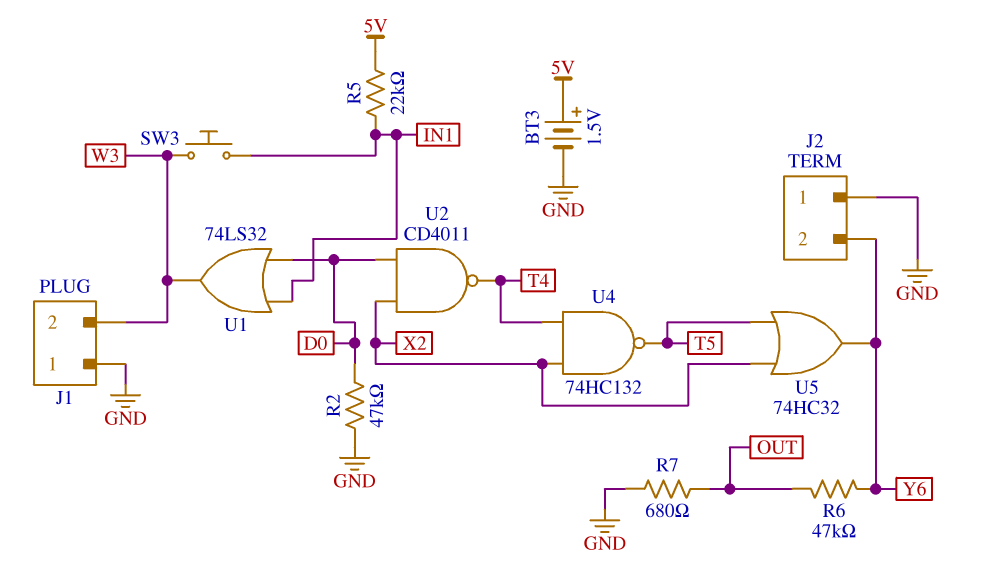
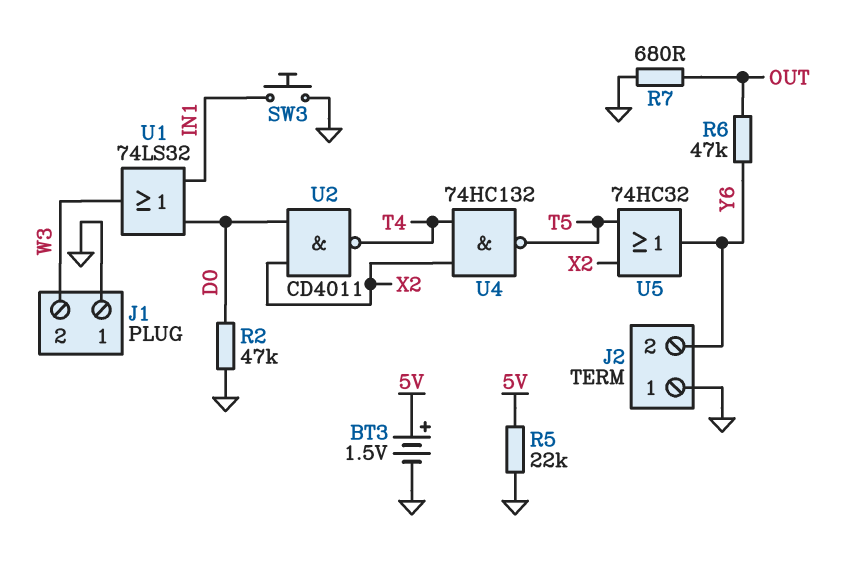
R5: 22k (5V, IN1) -> 22k (5V, GND)
SW3: button (IN1, W3) -> button (GND, IN1)

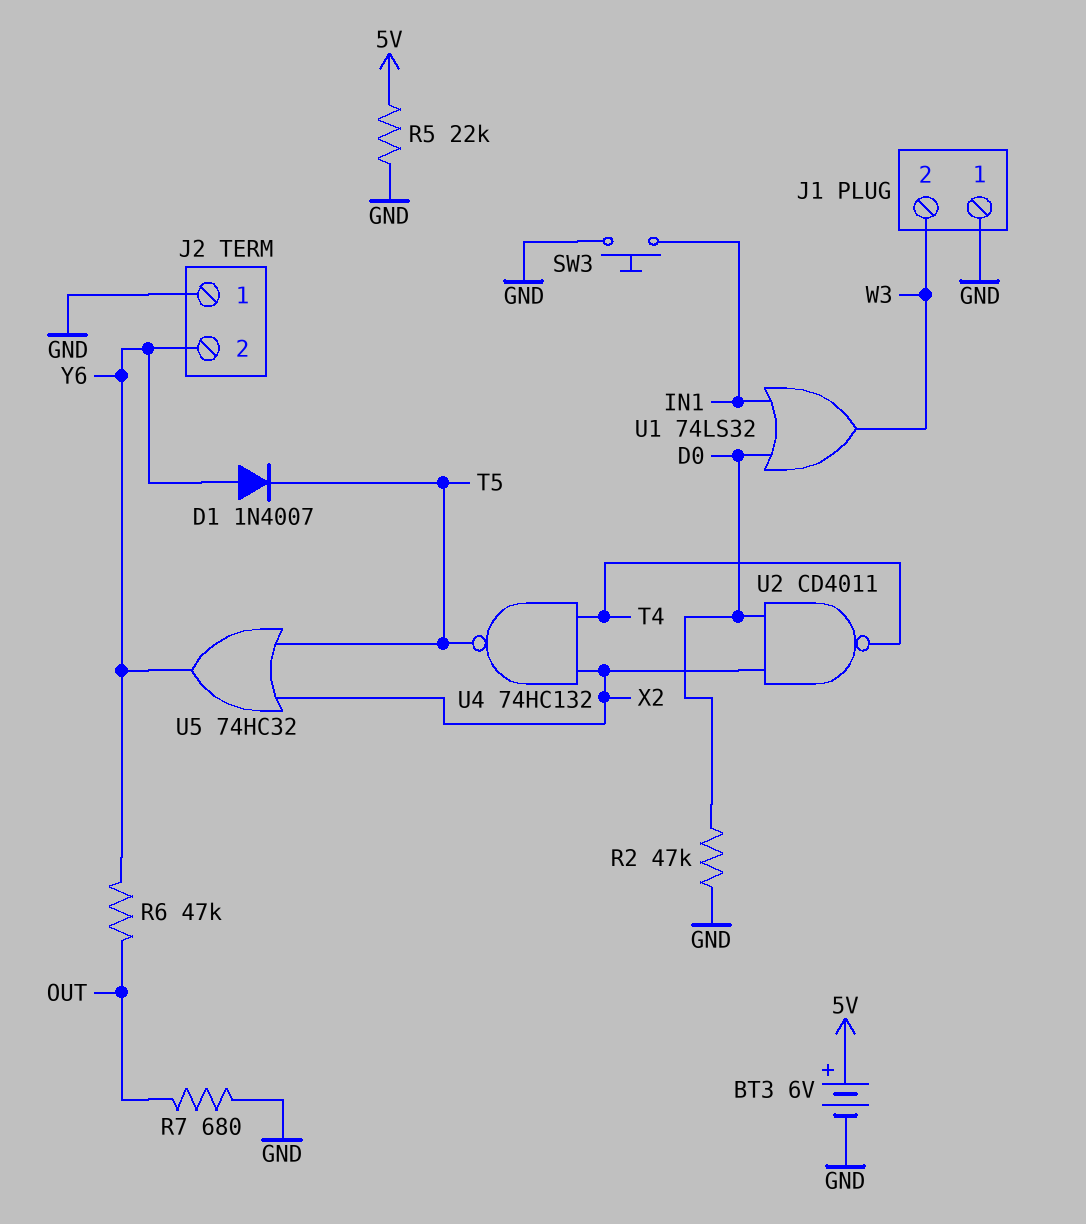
BT3: 1.5V (plus 5V, minus GND) -> 6V (plus 5V, minus GND)
D1: none -> diode 1N4007 (A Y6, K T5)

